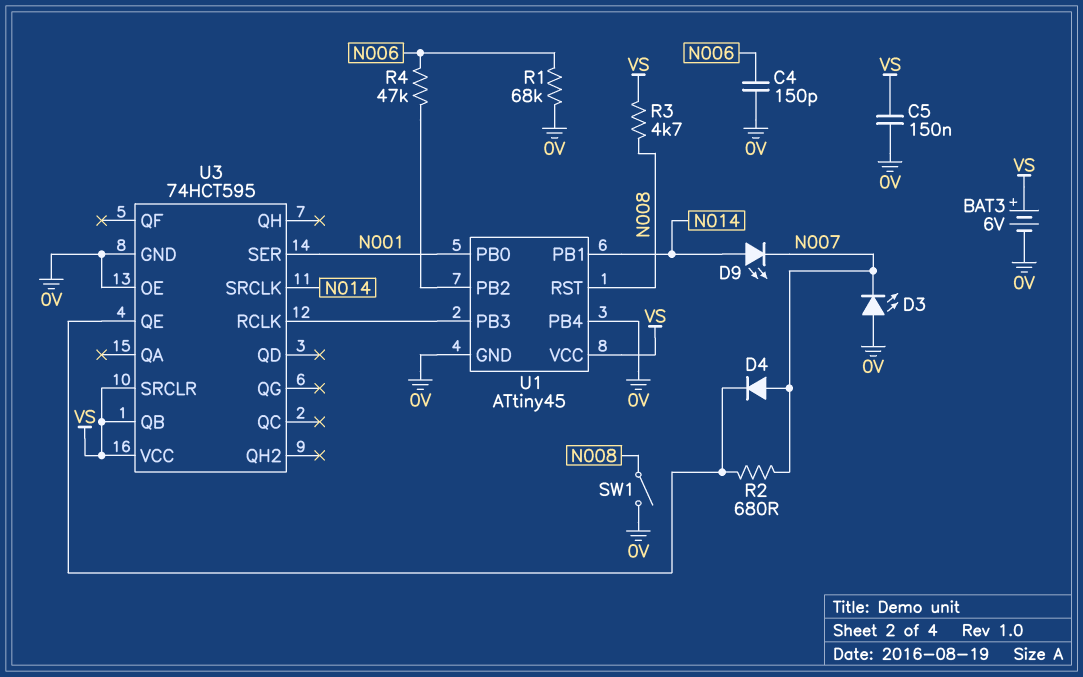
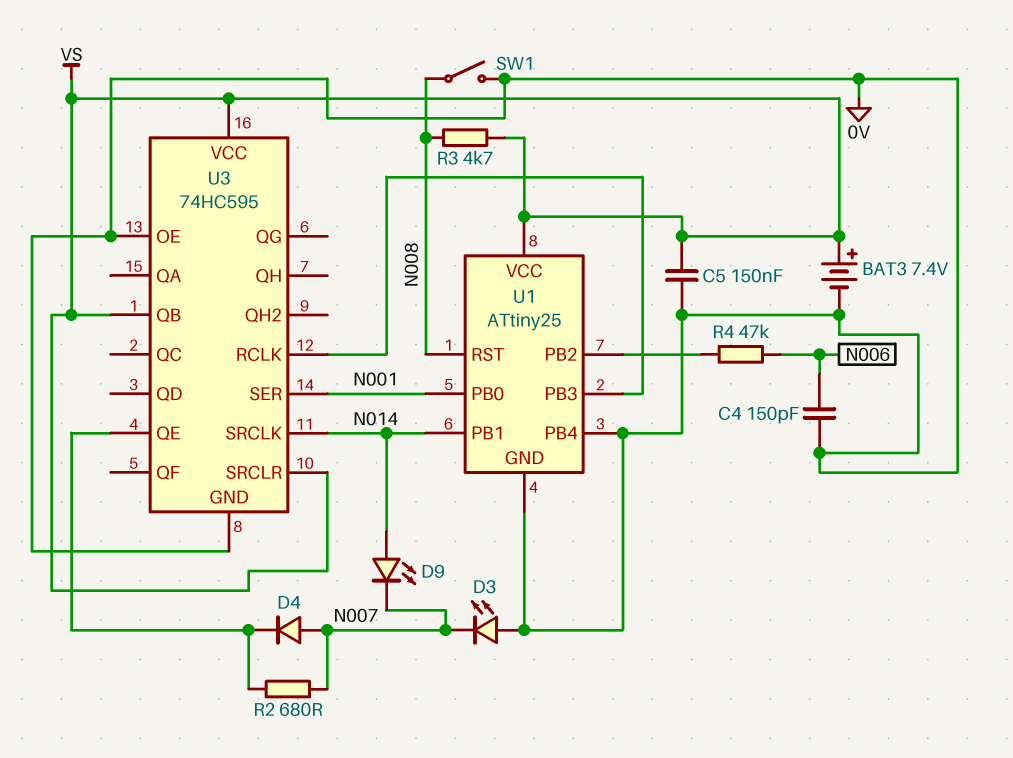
BAT3: 6V (plus VS, minus 0V) -> 7.4V (plus VS, minus 0V)
R1: 68k (0V, N006) -> none
U1: ATtiny45 -> ATtiny25
U3: 74HCT595 -> 74HC595

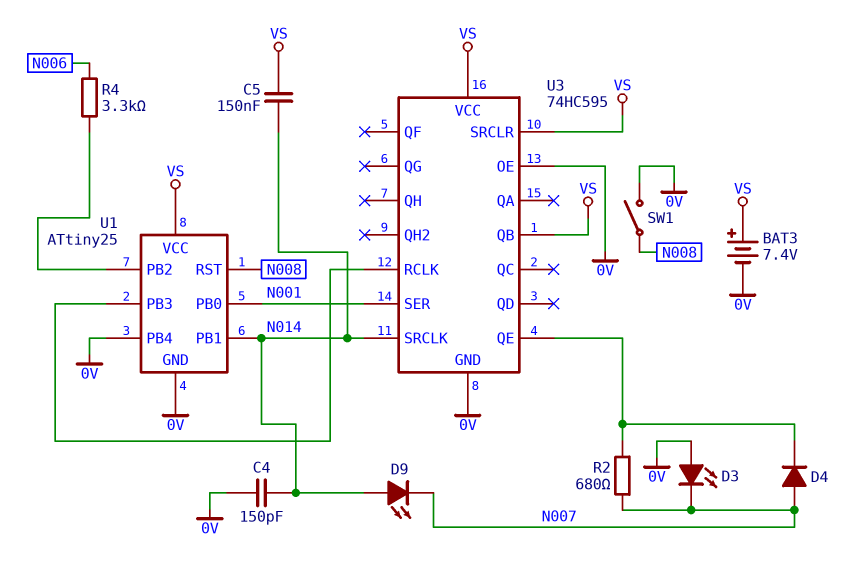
C4: 150pF (0V, N006) -> 150pF (0V, N014)
C5: 150nF (0V, VS) -> 150nF (N014, VS)
R3: 4.7k (N008, VS) -> none
R4: 47k (N006, U1/PB2) -> 3.3k (N006, U1/PB2)

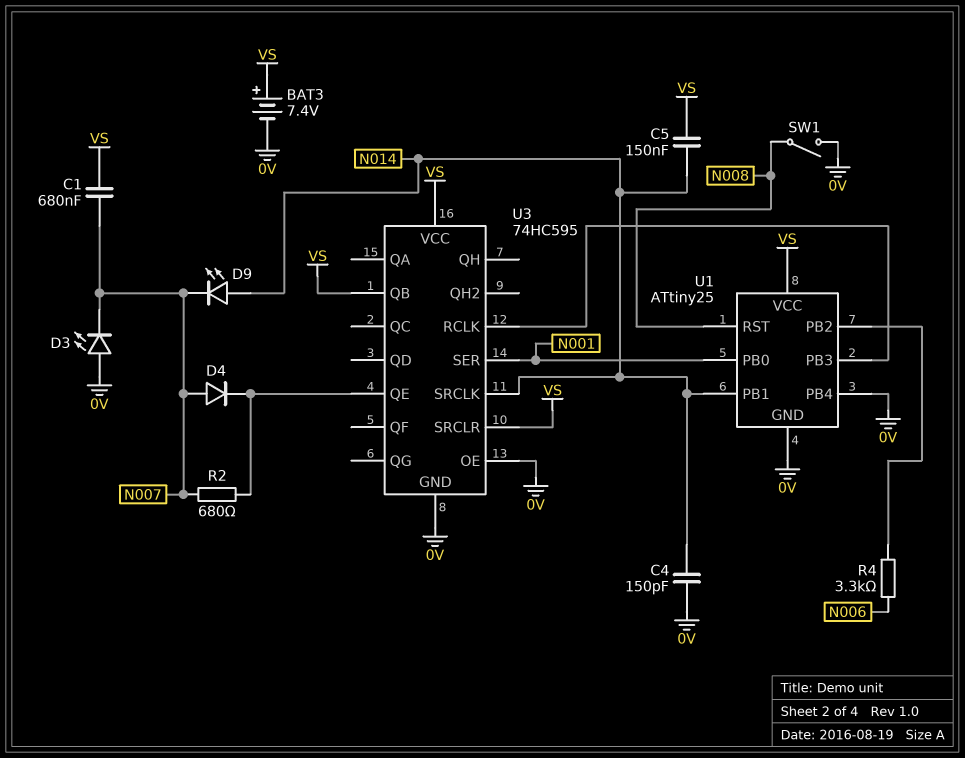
C1: none -> 680nF (N007, VS)

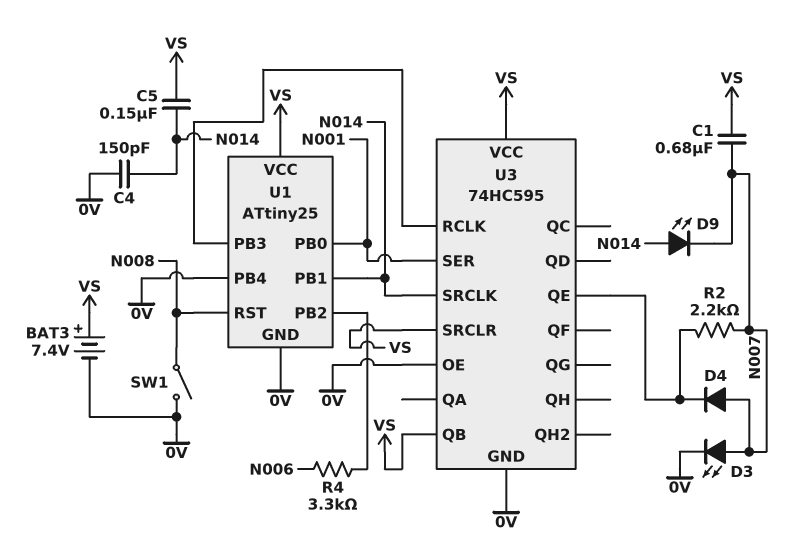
D3: LED (A 0V, K N007) -> LED (A N007, K 0V)
R2: 680 (N007, U3/QE) -> 2.2k (N007, U3/QE)

